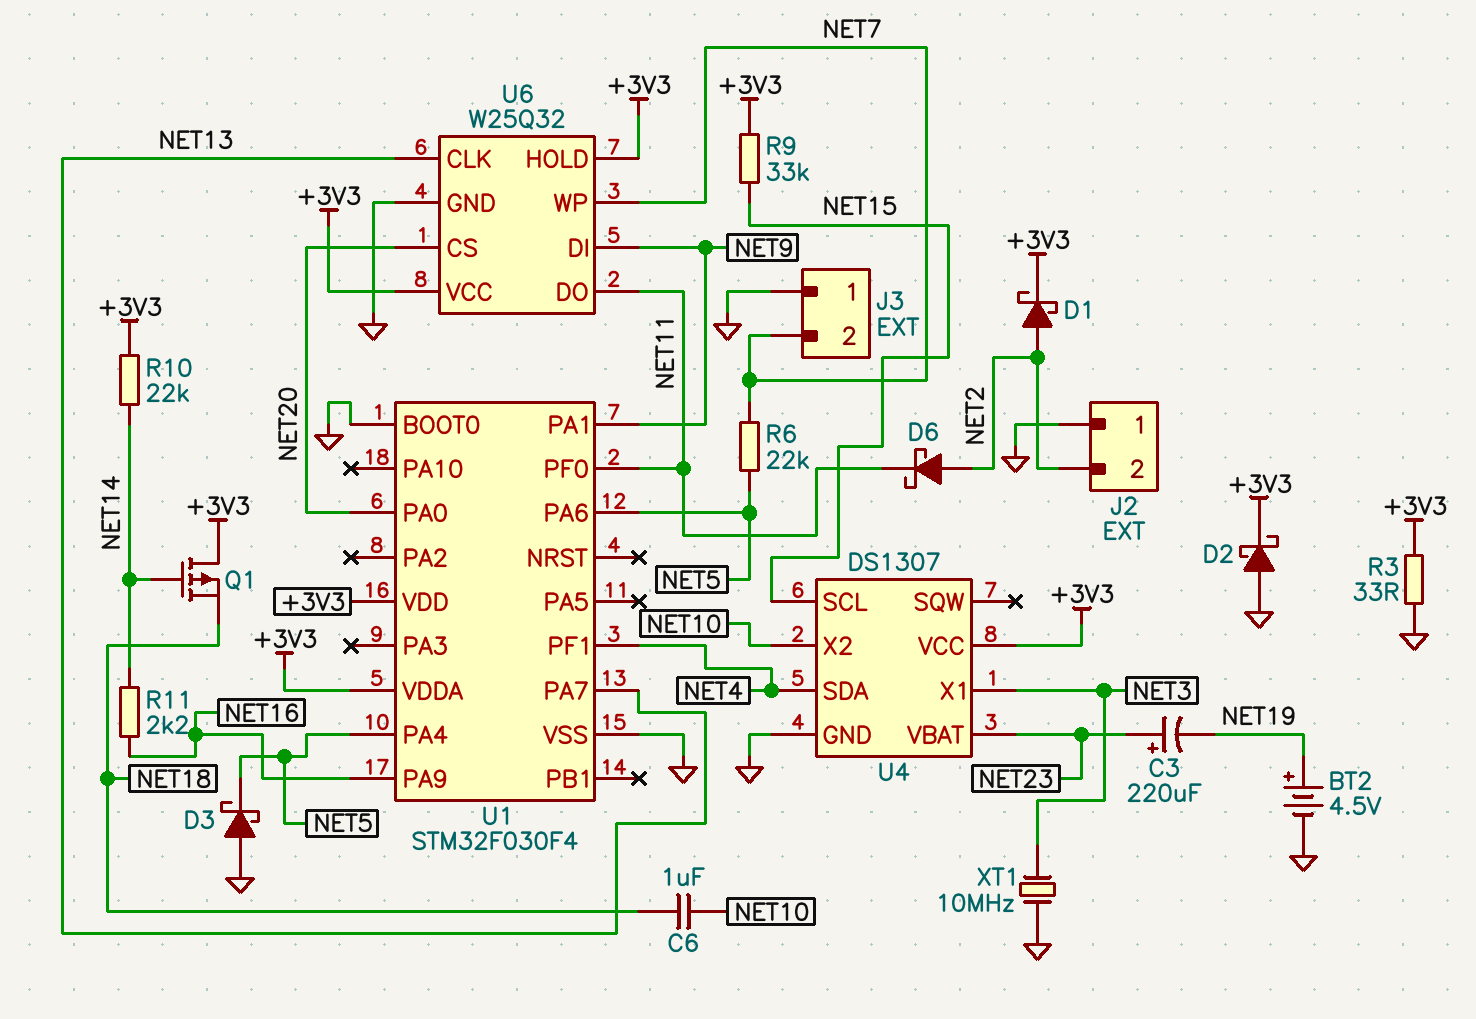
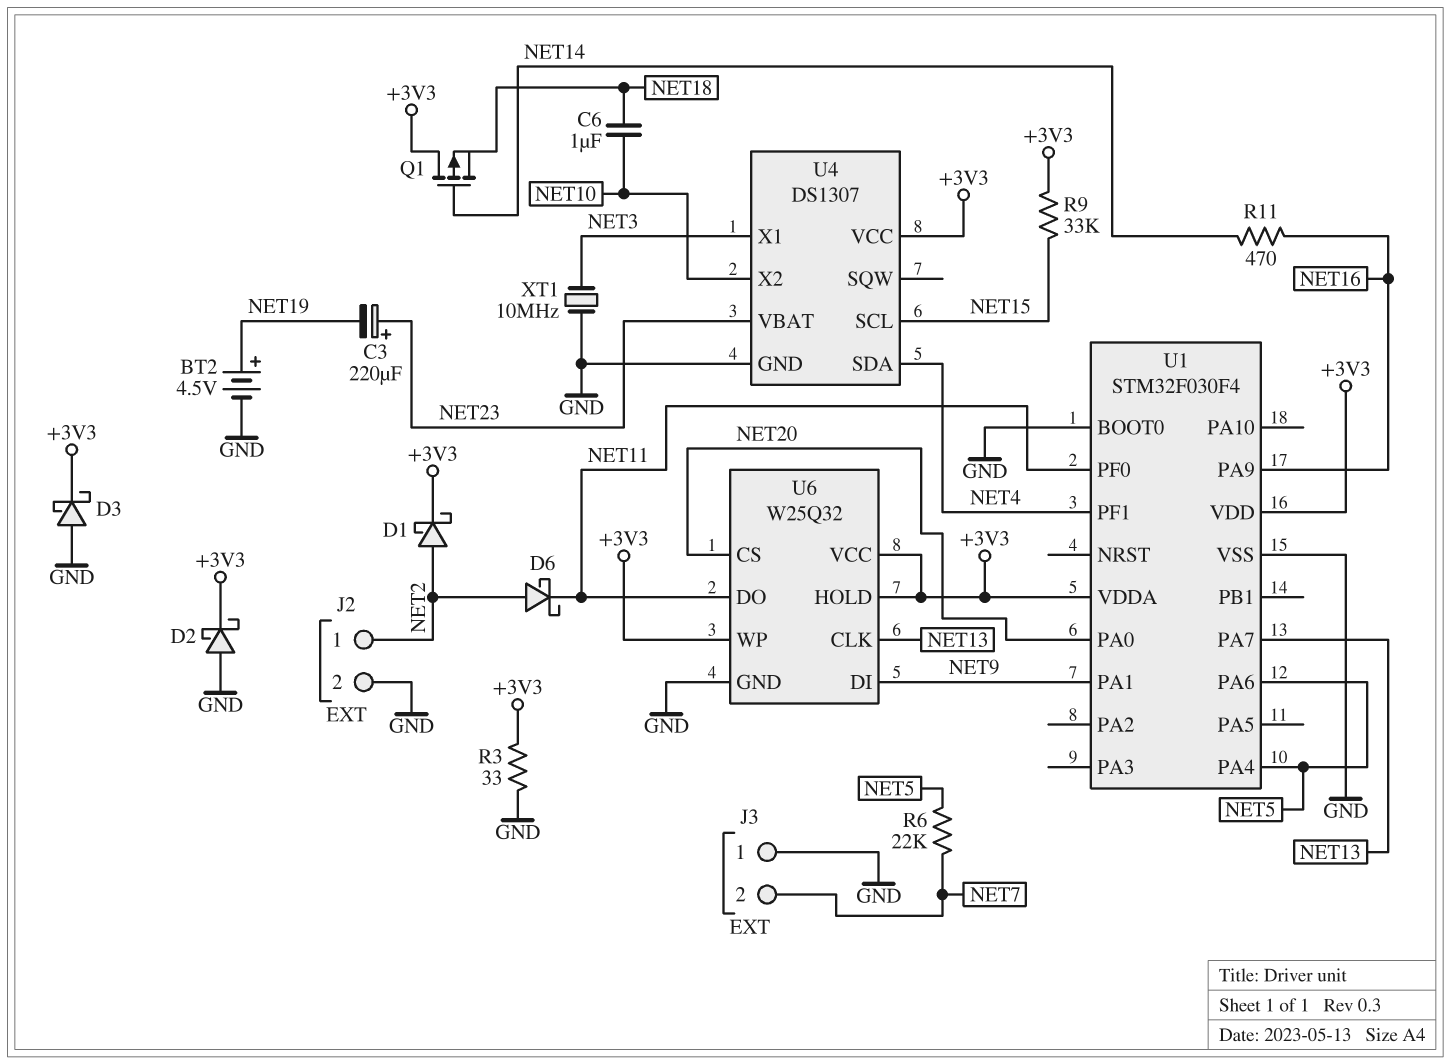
D3: schottky (A GND, K NET5) -> schottky (A GND, K +3V3)
J2 pin 1: GND -> NET2
J2 pin 2: NET2 -> GND
R10: 22k (+3V3, NET14) -> none
R11: 2.2k (NET14, NET16) -> 470 (NET14, NET16)
U6 pin WP: NET7 -> +3V3

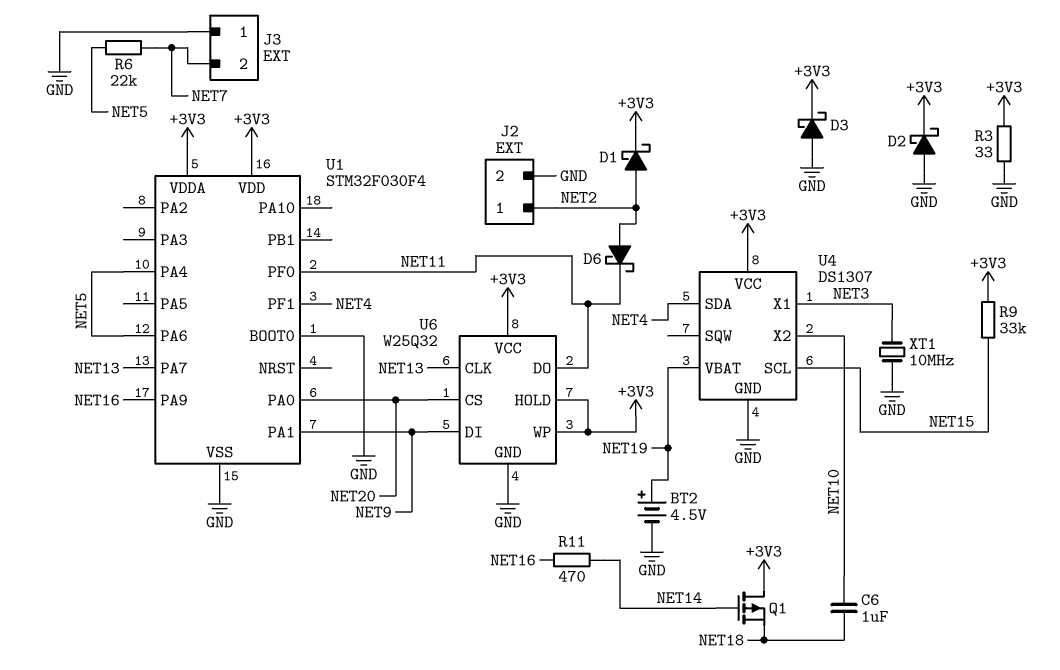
C3: 220uF (plus NET23, minus NET19) -> none
U4 pin VBAT: NET23 -> NET19

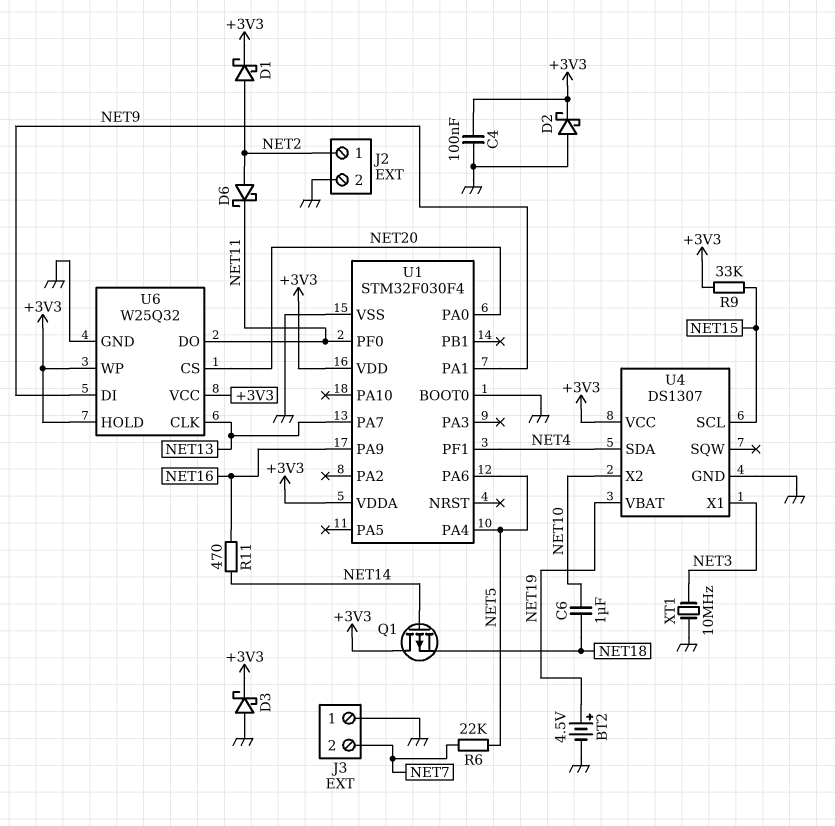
C4: none -> 100nF (+3V3, GND)
R3: 33 (+3V3, GND) -> none

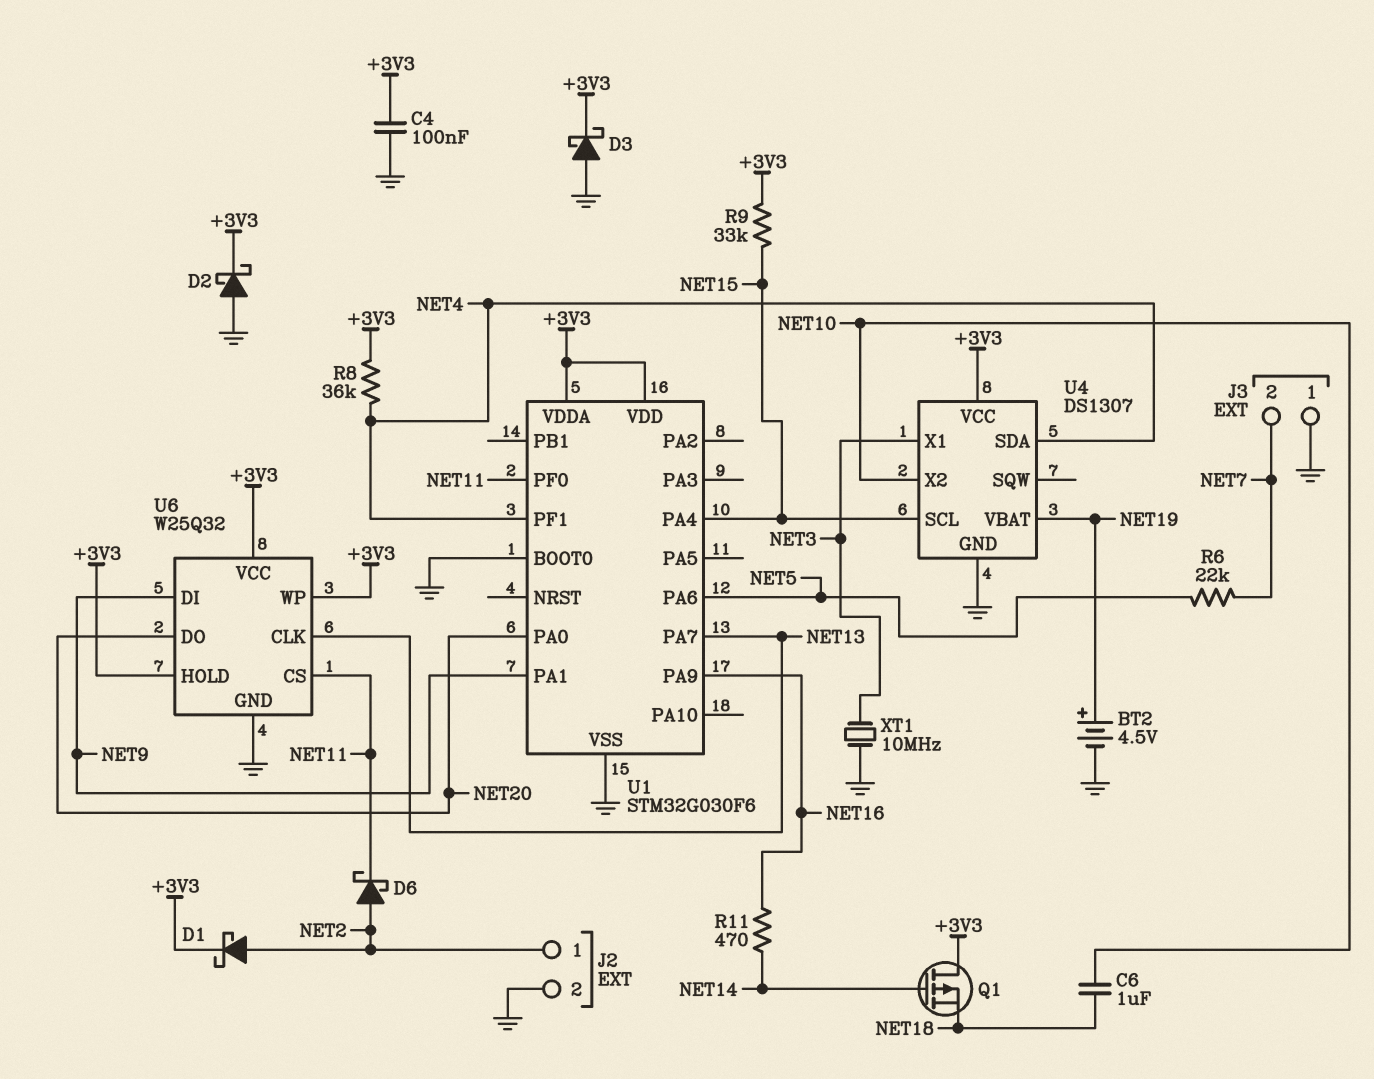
R8: none -> 36k (+3V3, NET4)
U1: STM32F030F4 -> STM32G030F6
U1 pin PA4: NET5 -> NET15
U6 pin CS: NET20 -> NET11
U6 pin DO: NET11 -> NET20

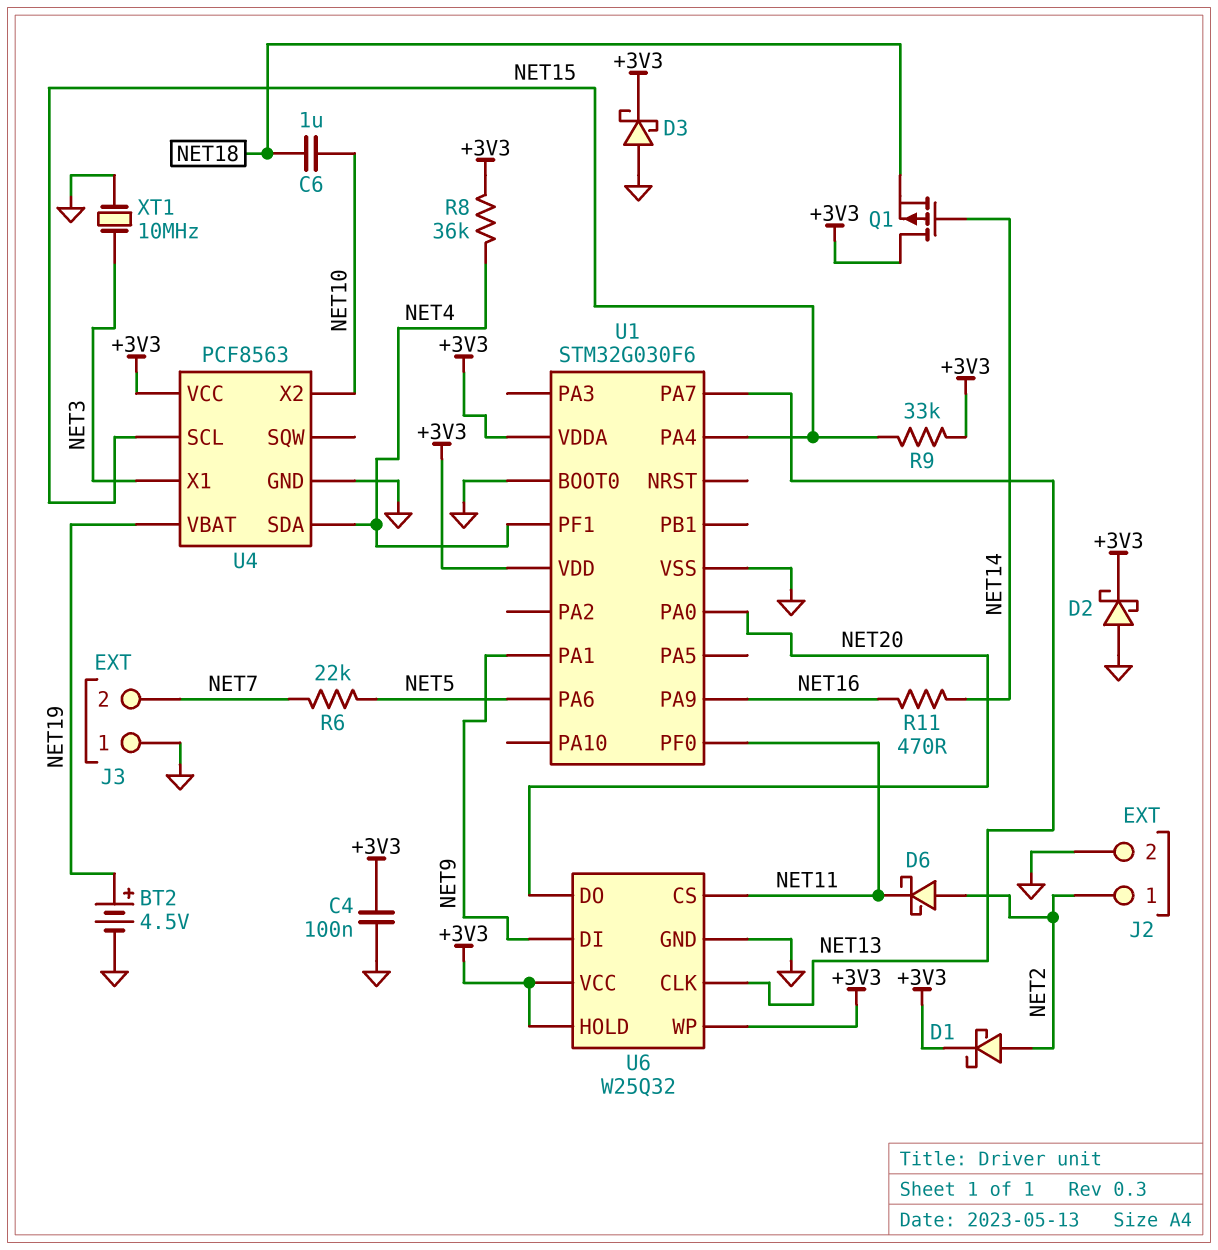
U4: DS1307 -> PCF8563

